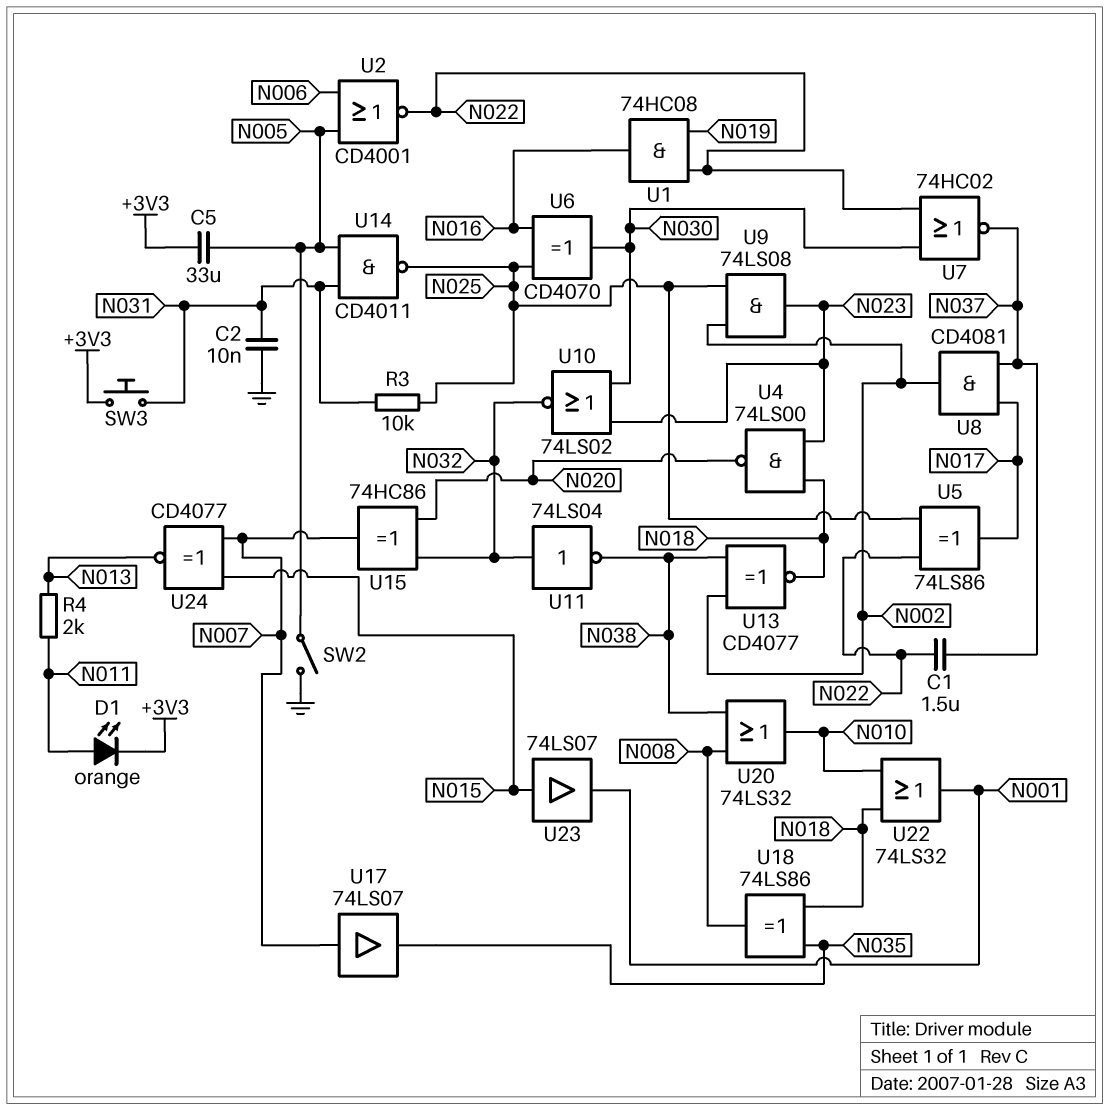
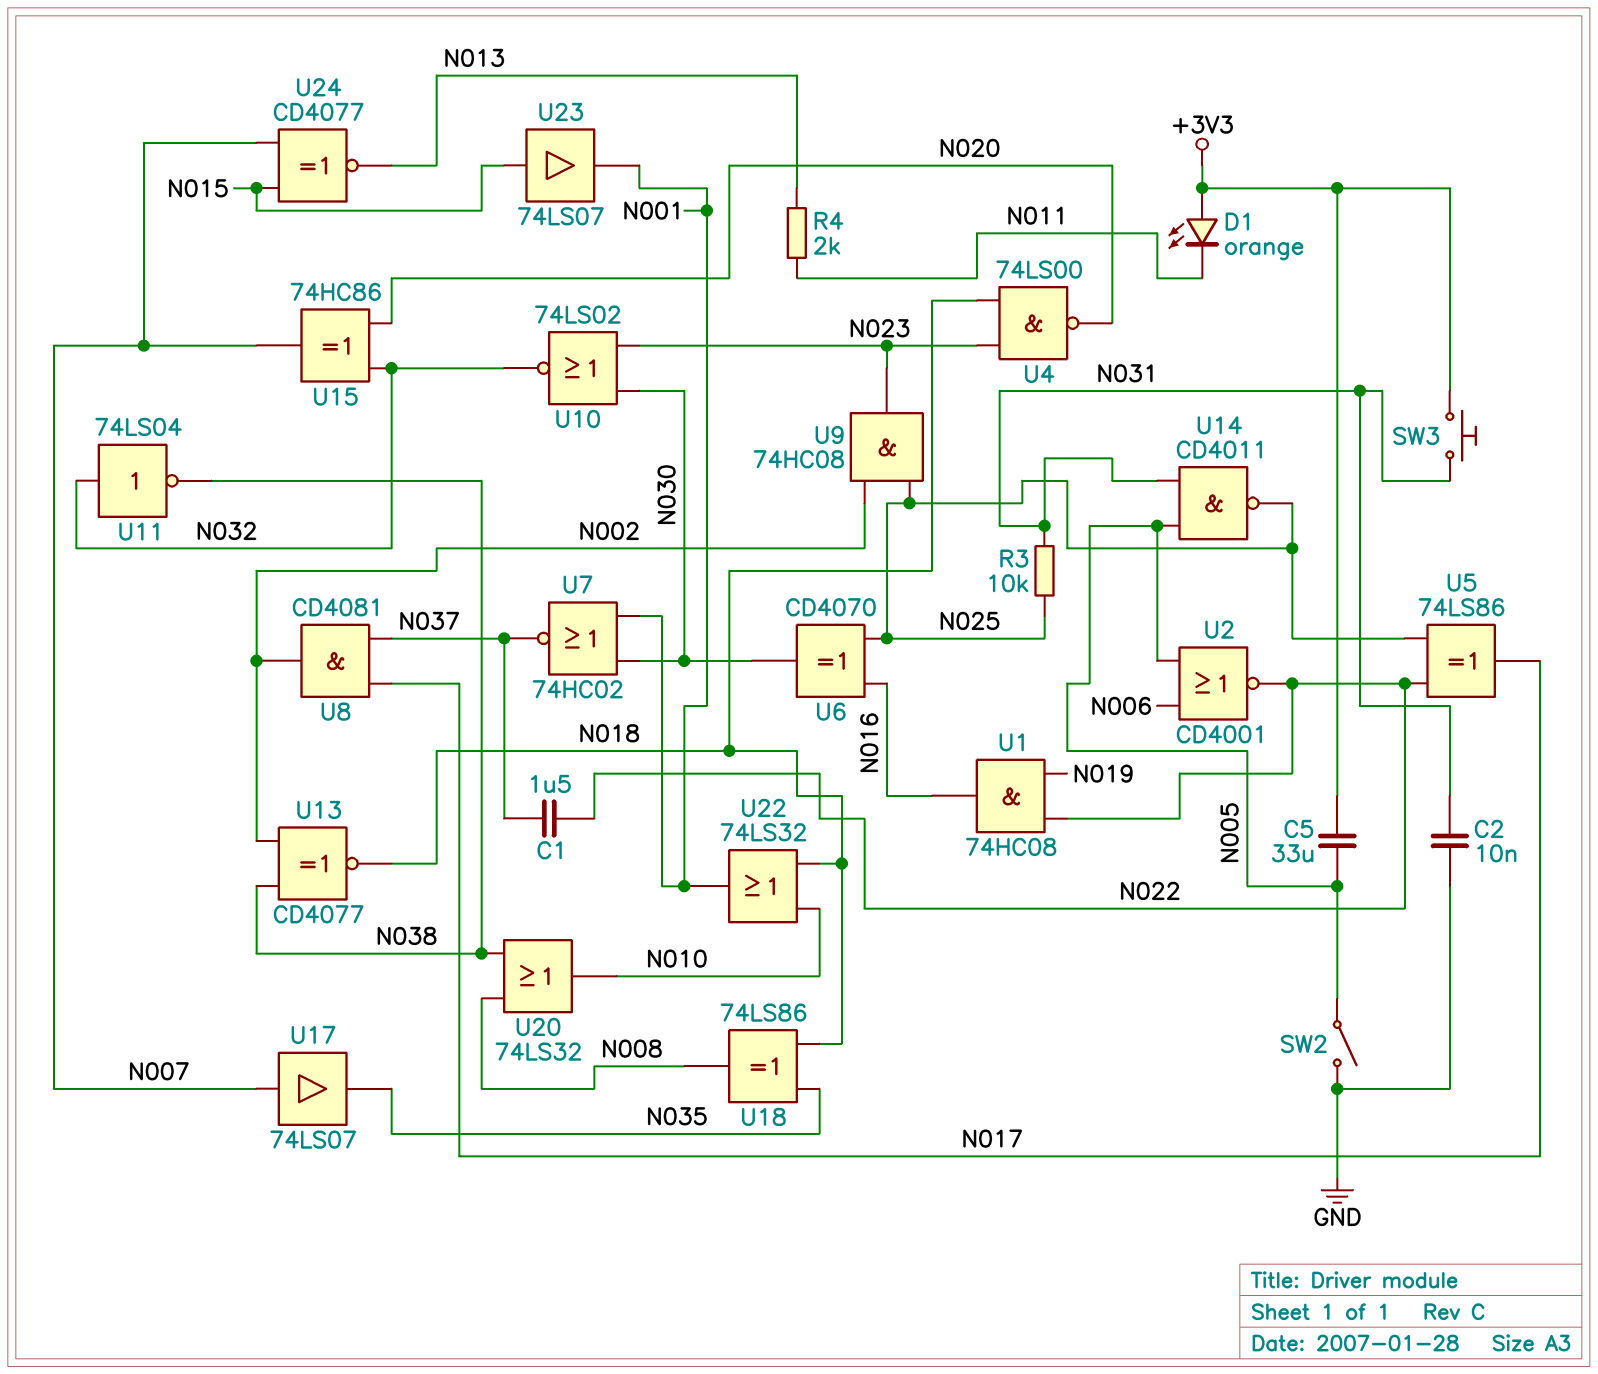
D1: LED orange (A N011, K +3V3) -> LED orange (A +3V3, K N011)
U7: NOR 74HC02 (in N022, in N030, out N037) -> NOR 74HC02 (in N001, in N030, out N037)
U9: AND 74LS08 (in N002, in N025, out N023) -> AND 74HC08 (in N002, in N025, out N023)

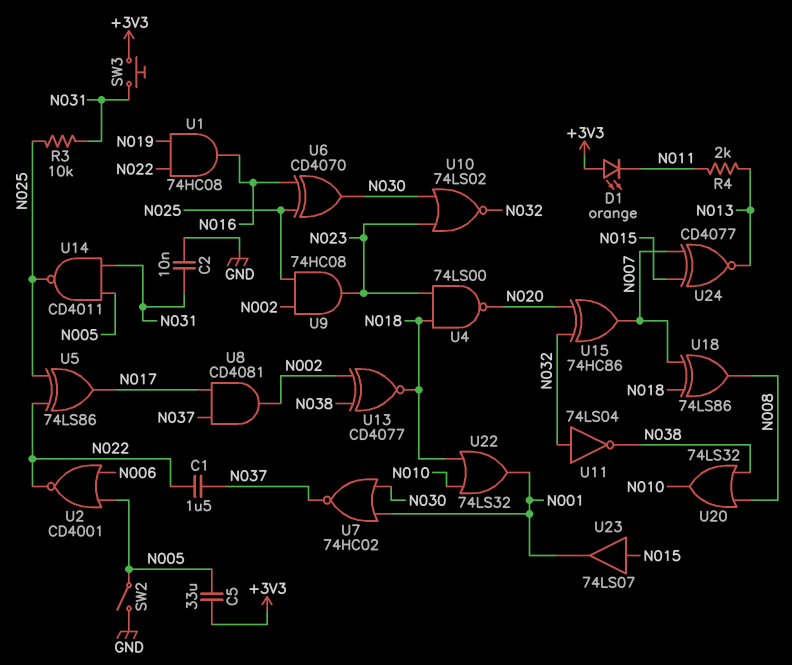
U17: buffer 74LS07 (in N007, out N035) -> none
U18: XOR 74LS86 (in N018, in N035, out N008) -> XOR 74LS86 (in N007, in N018, out N008)

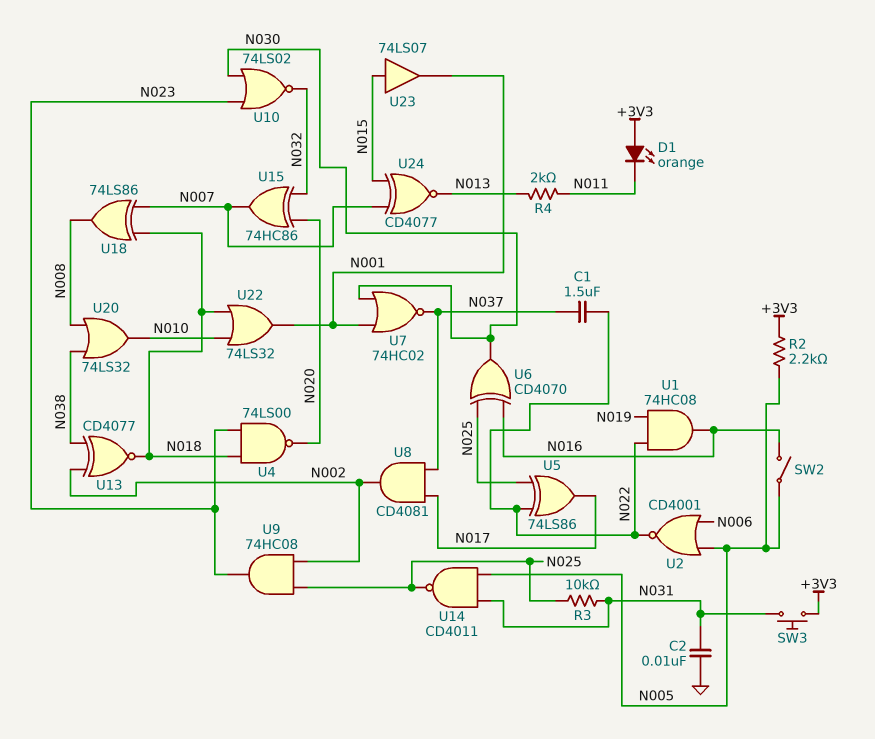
C5: 33uF (+3V3, N005) -> none
R2: none -> 2.2k (+3V3, N005)
SW2: switch (GND, N005) -> switch (N005, N016)
U11: NOT 74LS04 (in N032, out N038) -> none

